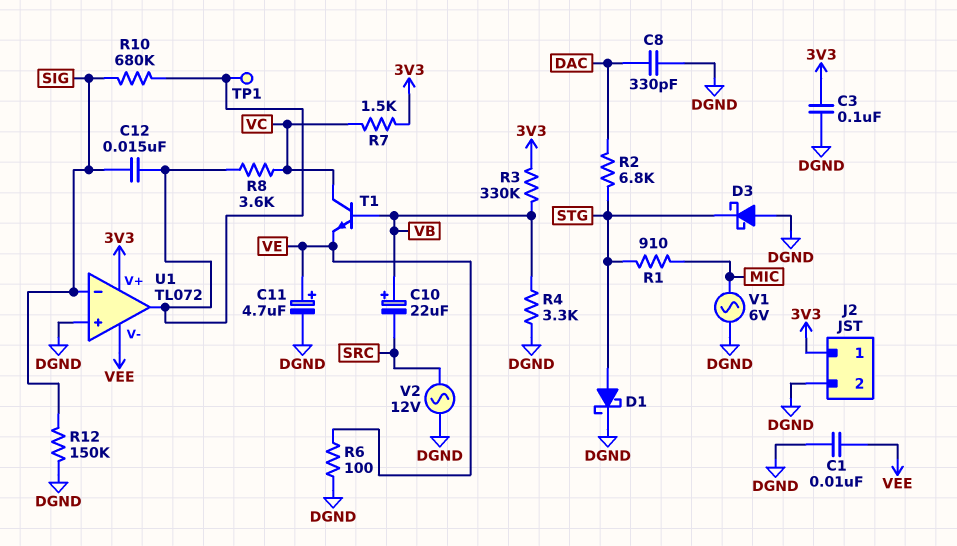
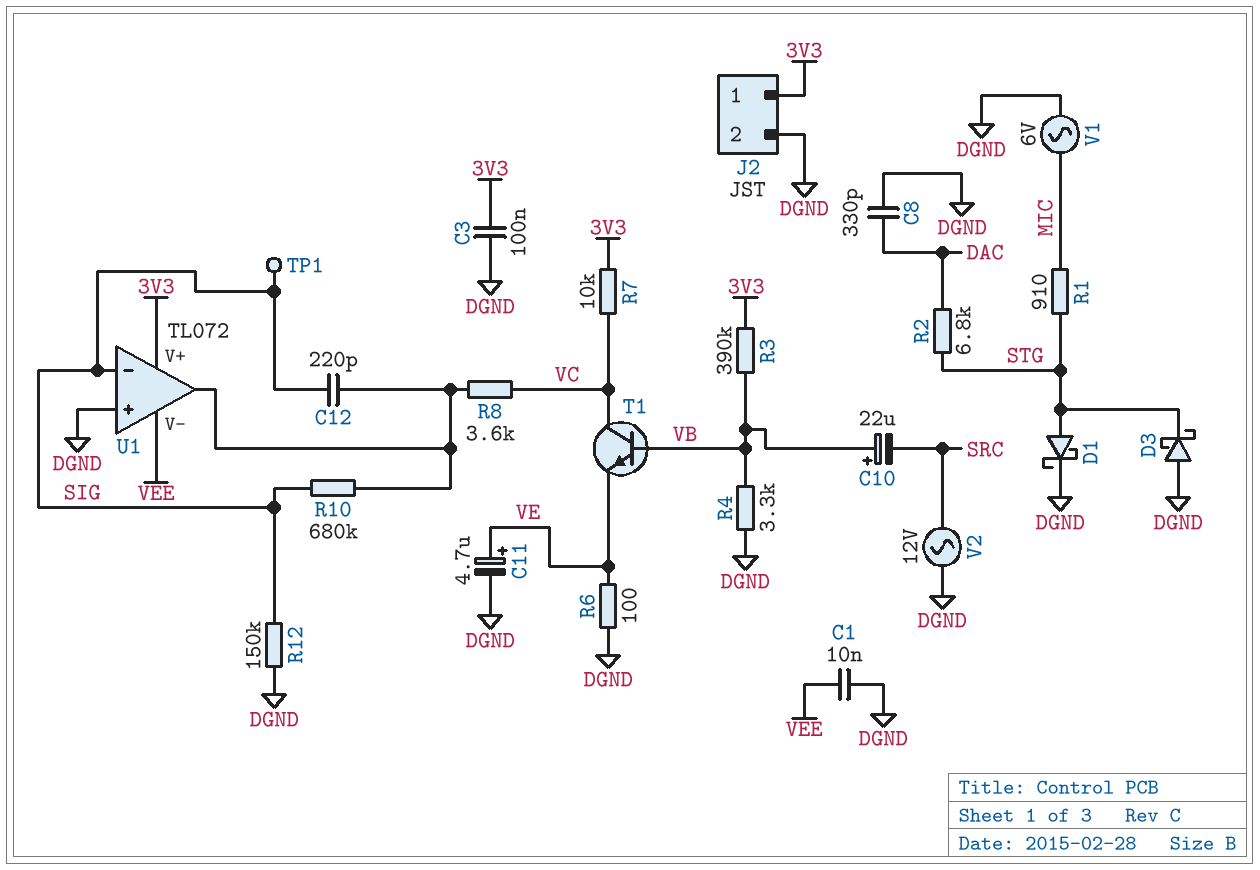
C12: 15nF (SIG, U1/out) -> 220pF (SIG, U1/out)
R3: 330k (3V3, VB) -> 390k (3V3, VB)
R7: 1.5k (3V3, VC) -> 10k (3V3, VC)
TP1: test point (U1/out) -> test point (SIG)

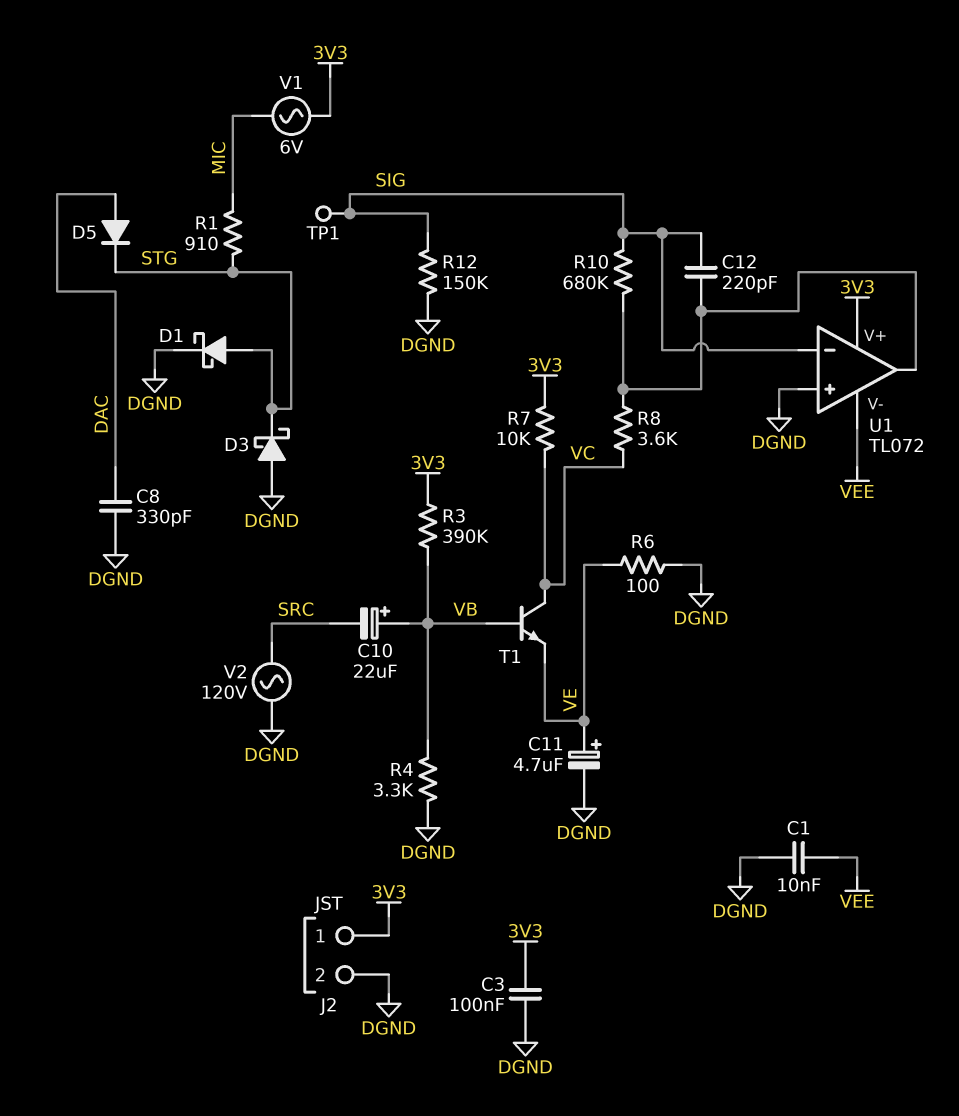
D5: none -> diode (A DAC, K STG)
R2: 6.8k (DAC, STG) -> none
V1: AC 6V (DGND, MIC) -> AC 6V (3V3, MIC)
V2: AC 12V (DGND, SRC) -> AC 120V (DGND, SRC)

